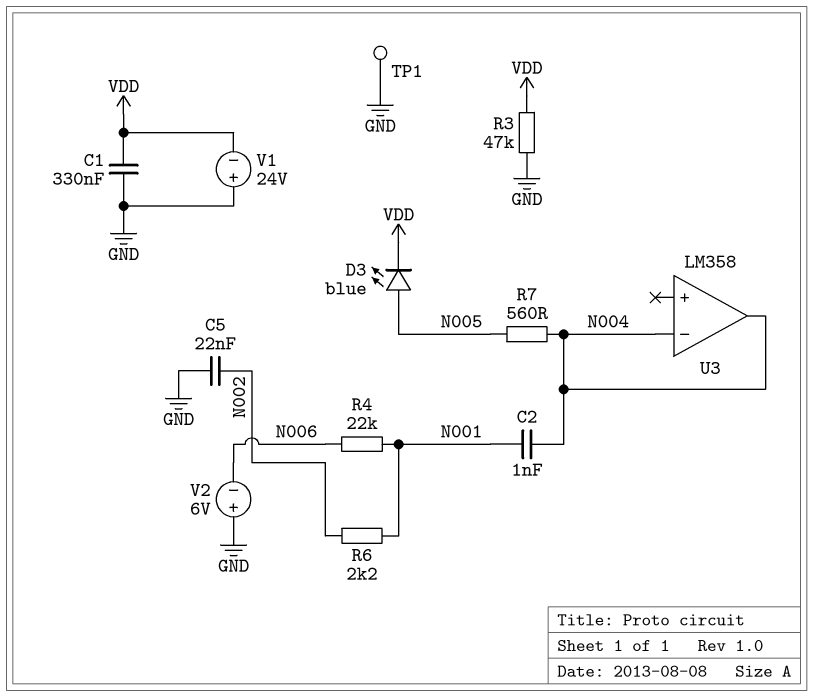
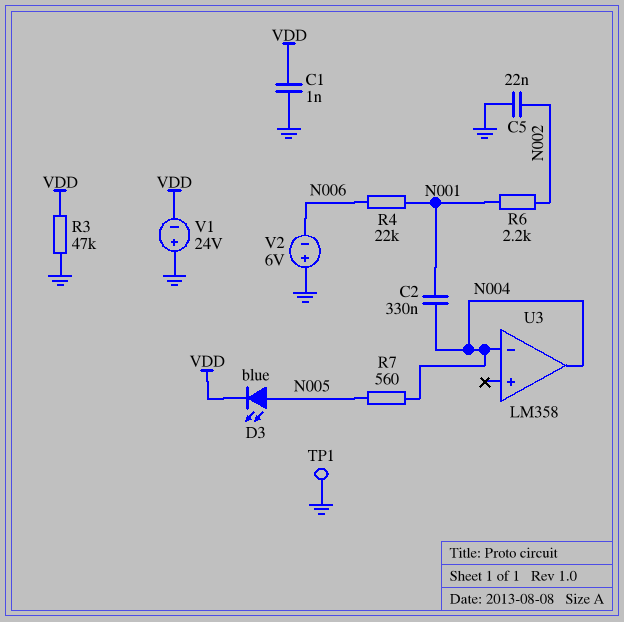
C1: 330nF (GND, VDD) -> 1nF (GND, VDD)
C2: 1nF (N001, N004) -> 330nF (N001, N004)

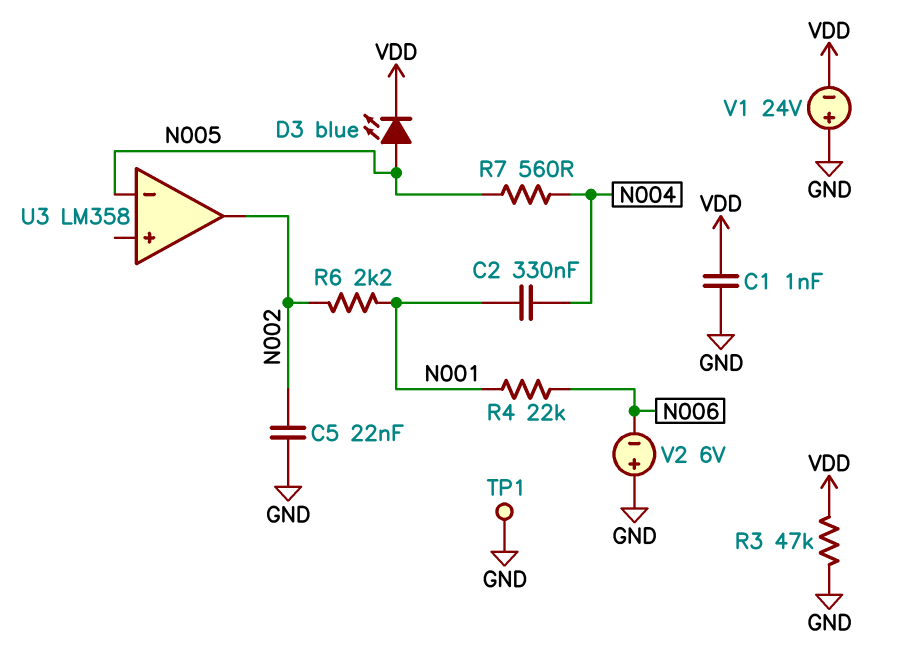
U3 pin in-: N004 -> N005
U3 pin out: N004 -> N002

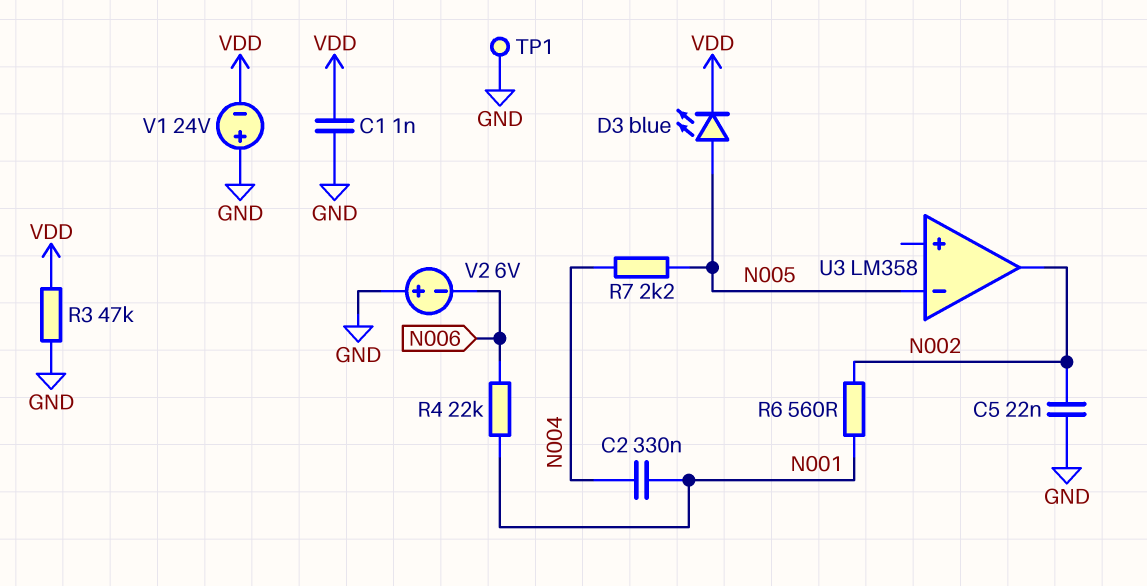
R6: 2.2k (N001, N002) -> 560 (N001, N002)
R7: 560 (N004, N005) -> 2.2k (N004, N005)

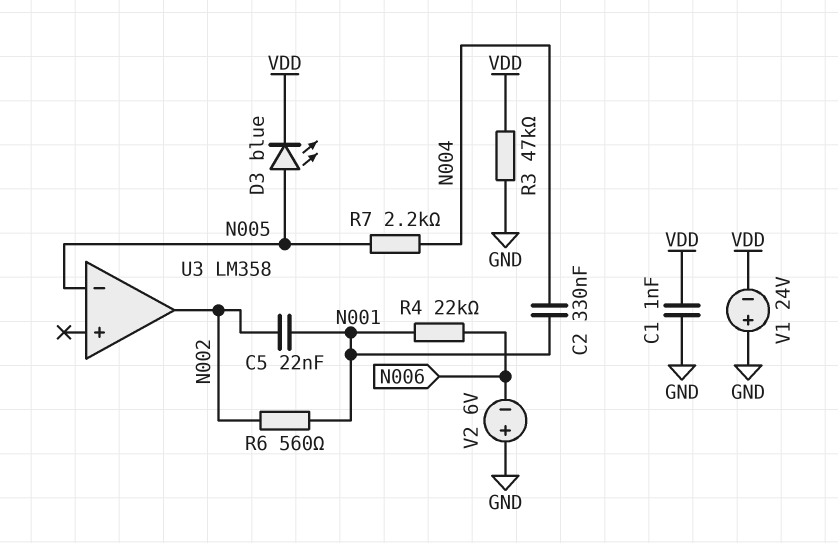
C5: 22nF (GND, N002) -> 22nF (N001, N002)
TP1: test point (GND) -> none

